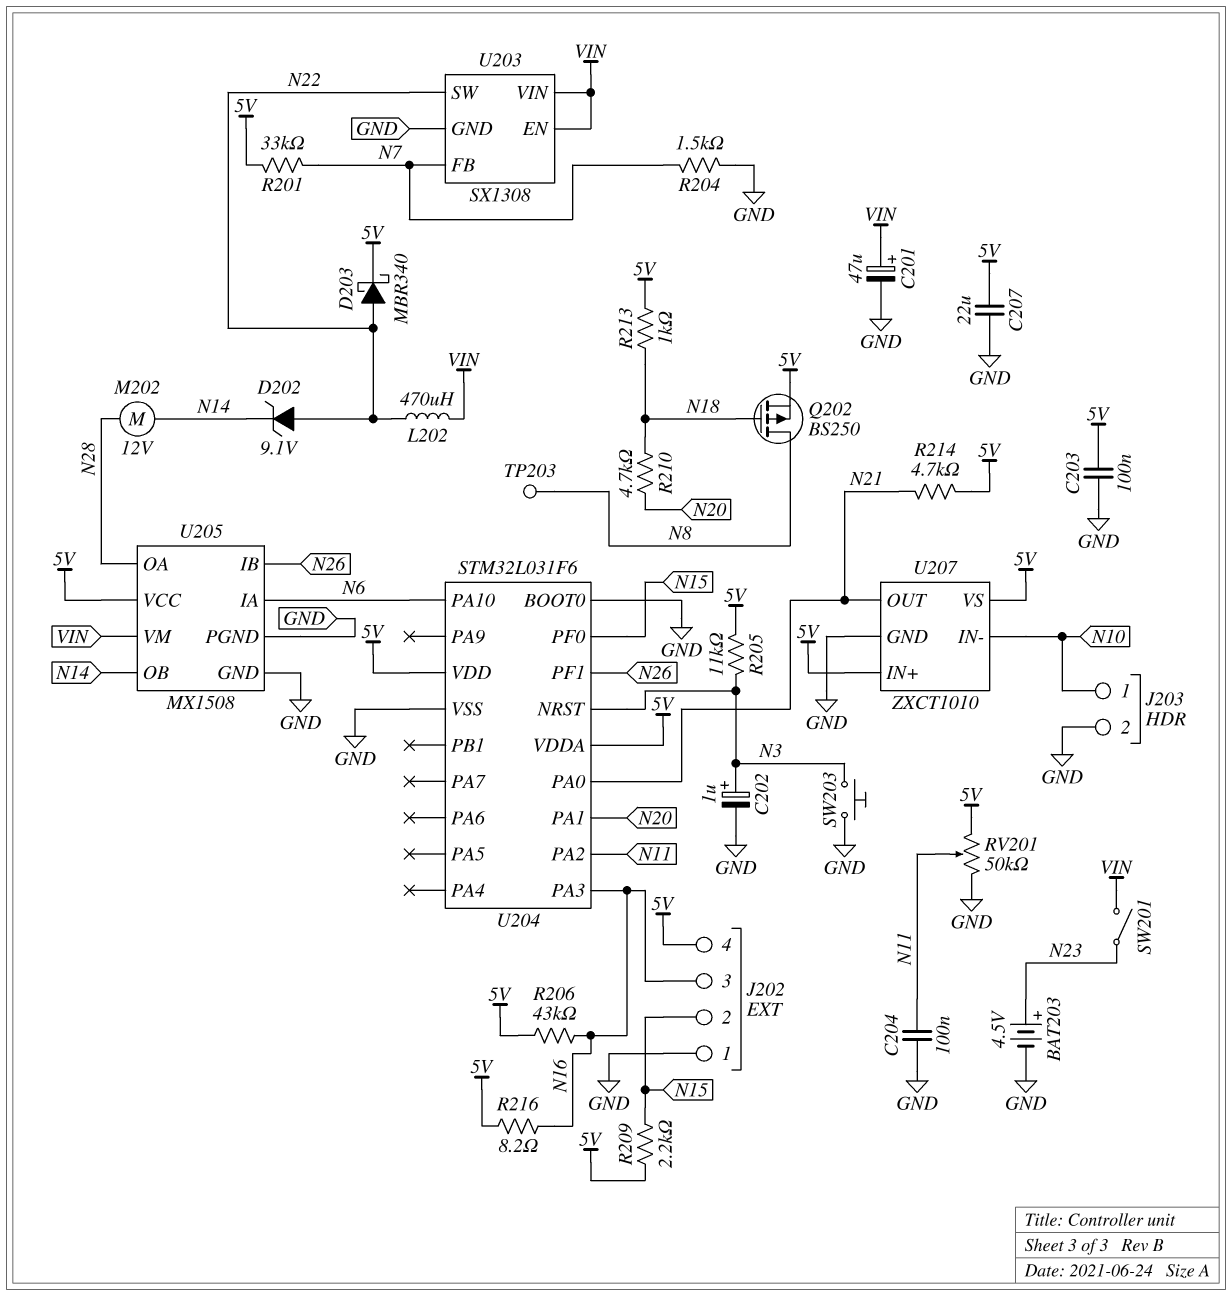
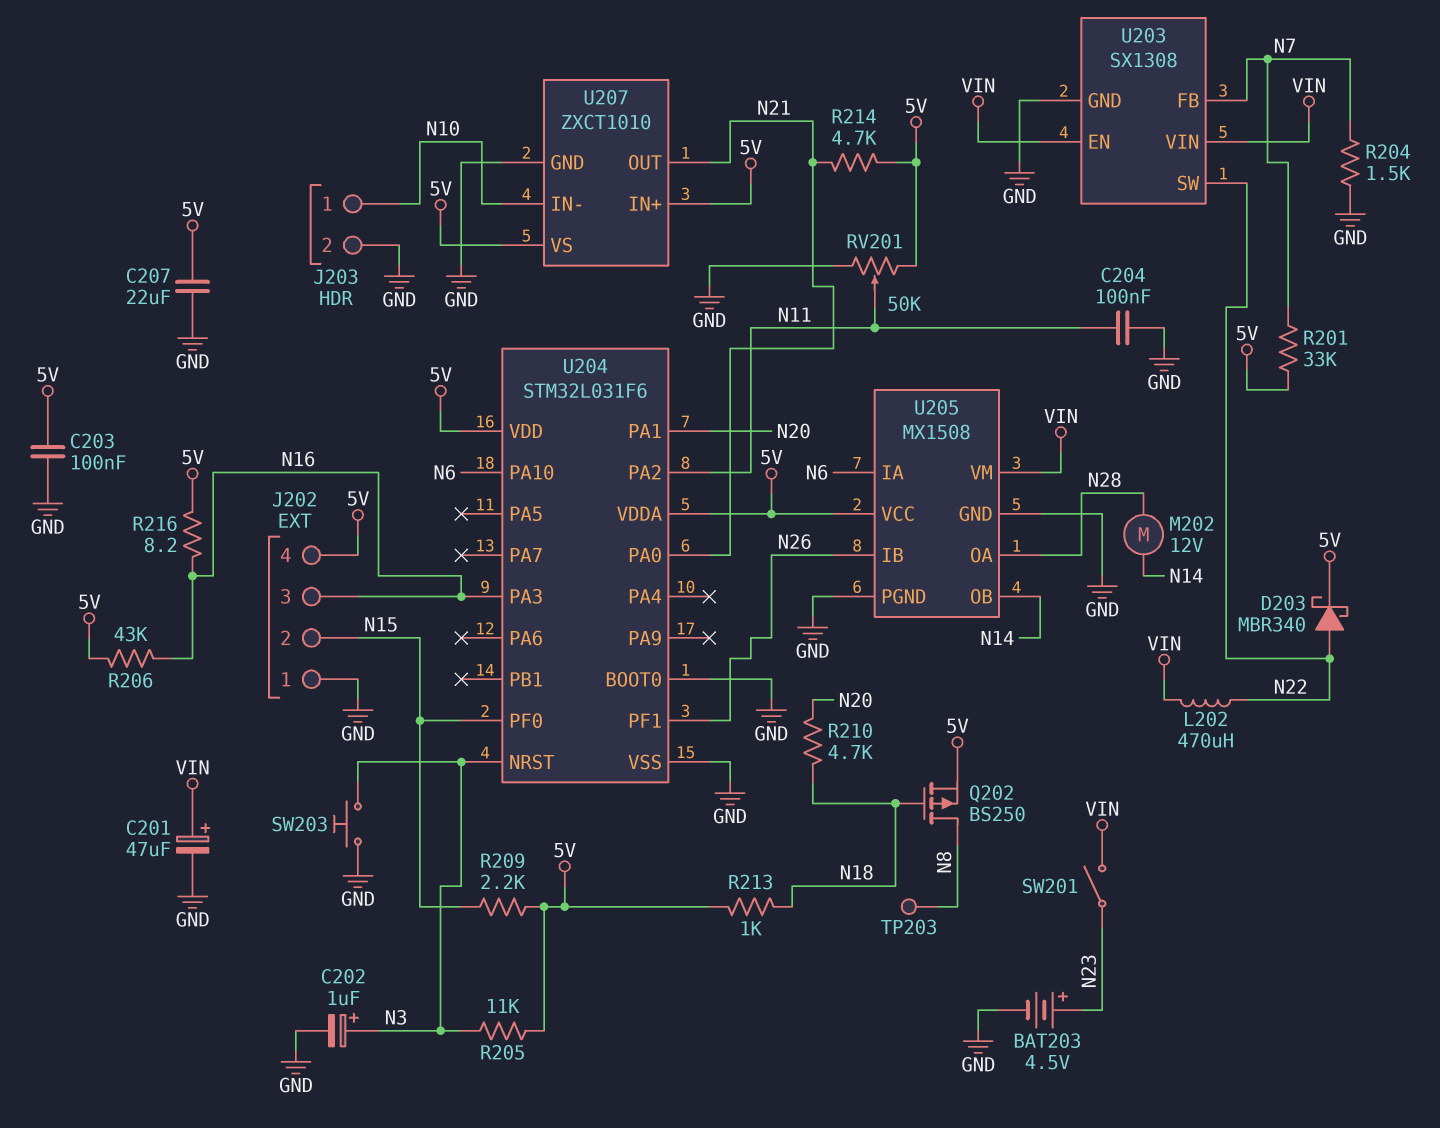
D202: zener 9.1V (A N22, K N14) -> none

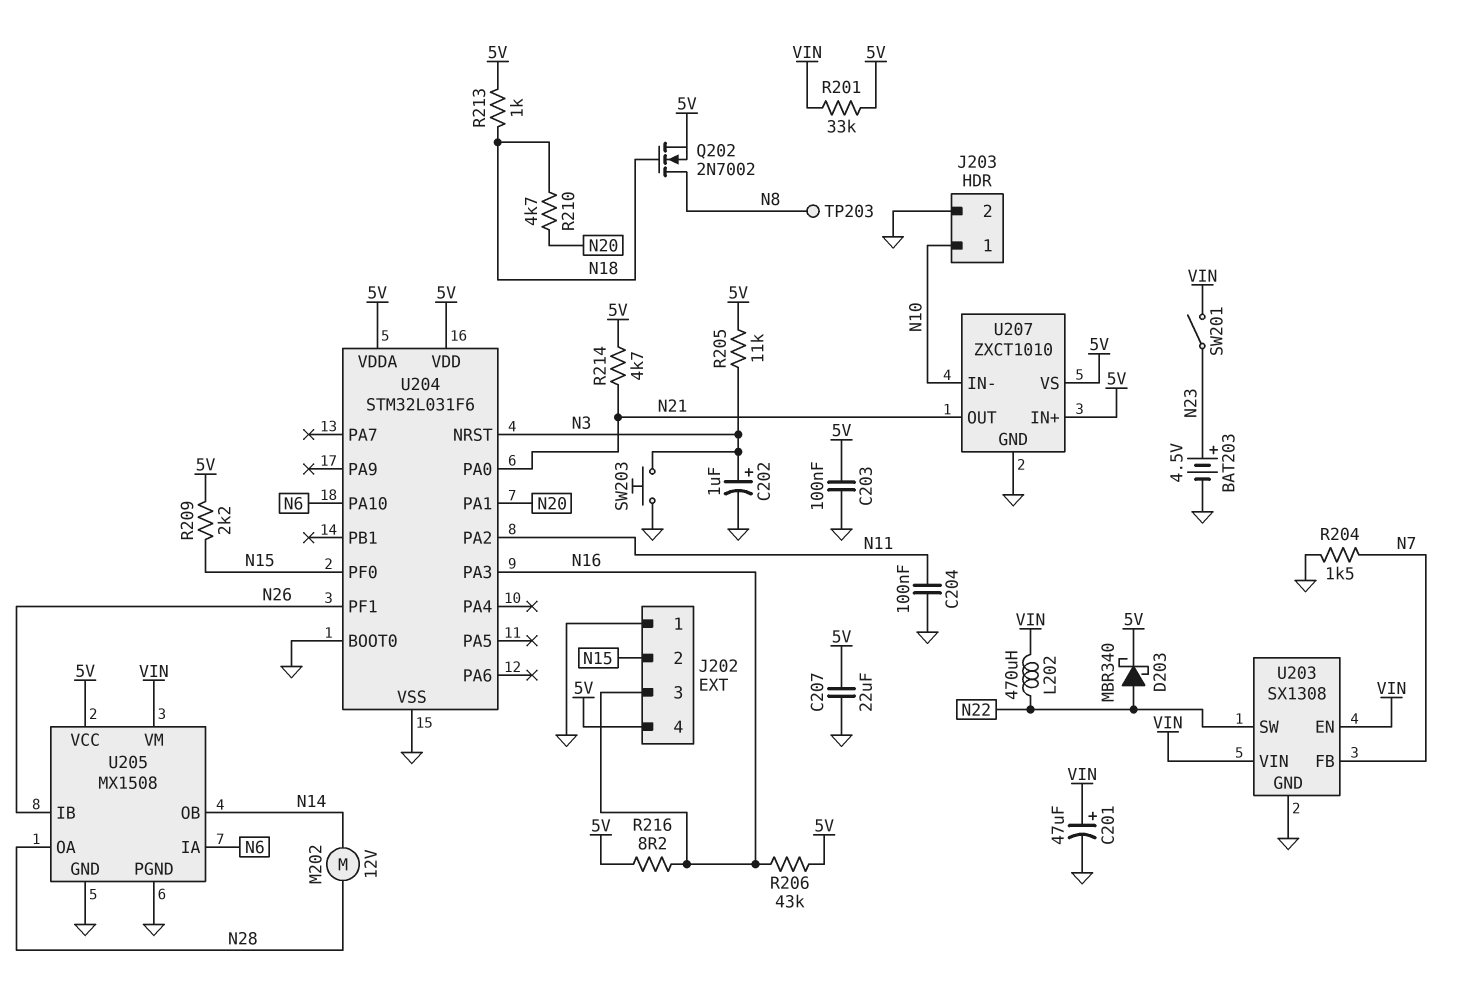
Q202: PMOS BS250 (G N18, D N8, S 5V) -> NMOS 2N7002 (G N18, D N8, S 5V)
R201: 33k (5V, N7) -> 33k (5V, VIN)
RV201: 50k (5V, GND, wiper N11) -> none

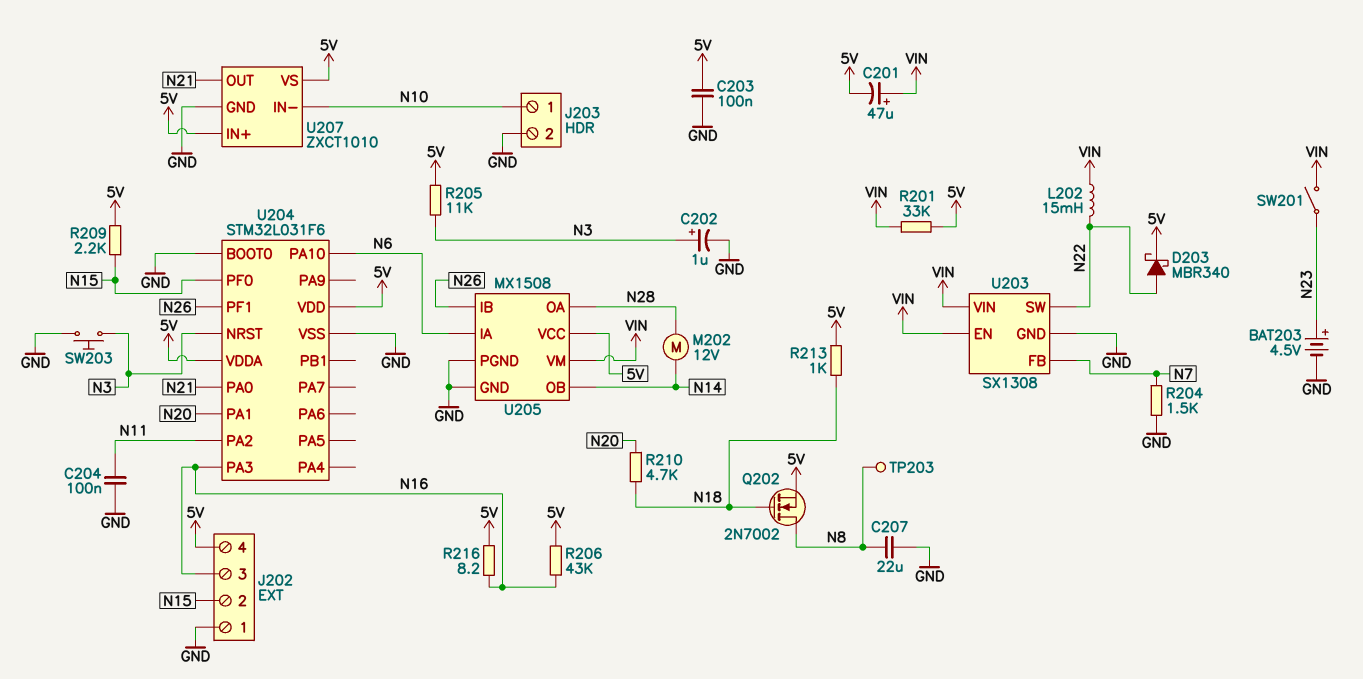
C201: 47uF (plus VIN, minus GND) -> 47uF (plus VIN, minus 5V)
C207: 22uF (5V, GND) -> 22uF (GND, N8)
L202: 470uH (N22, VIN) -> 15mH (N22, VIN)
R214: 4.7k (5V, N21) -> none

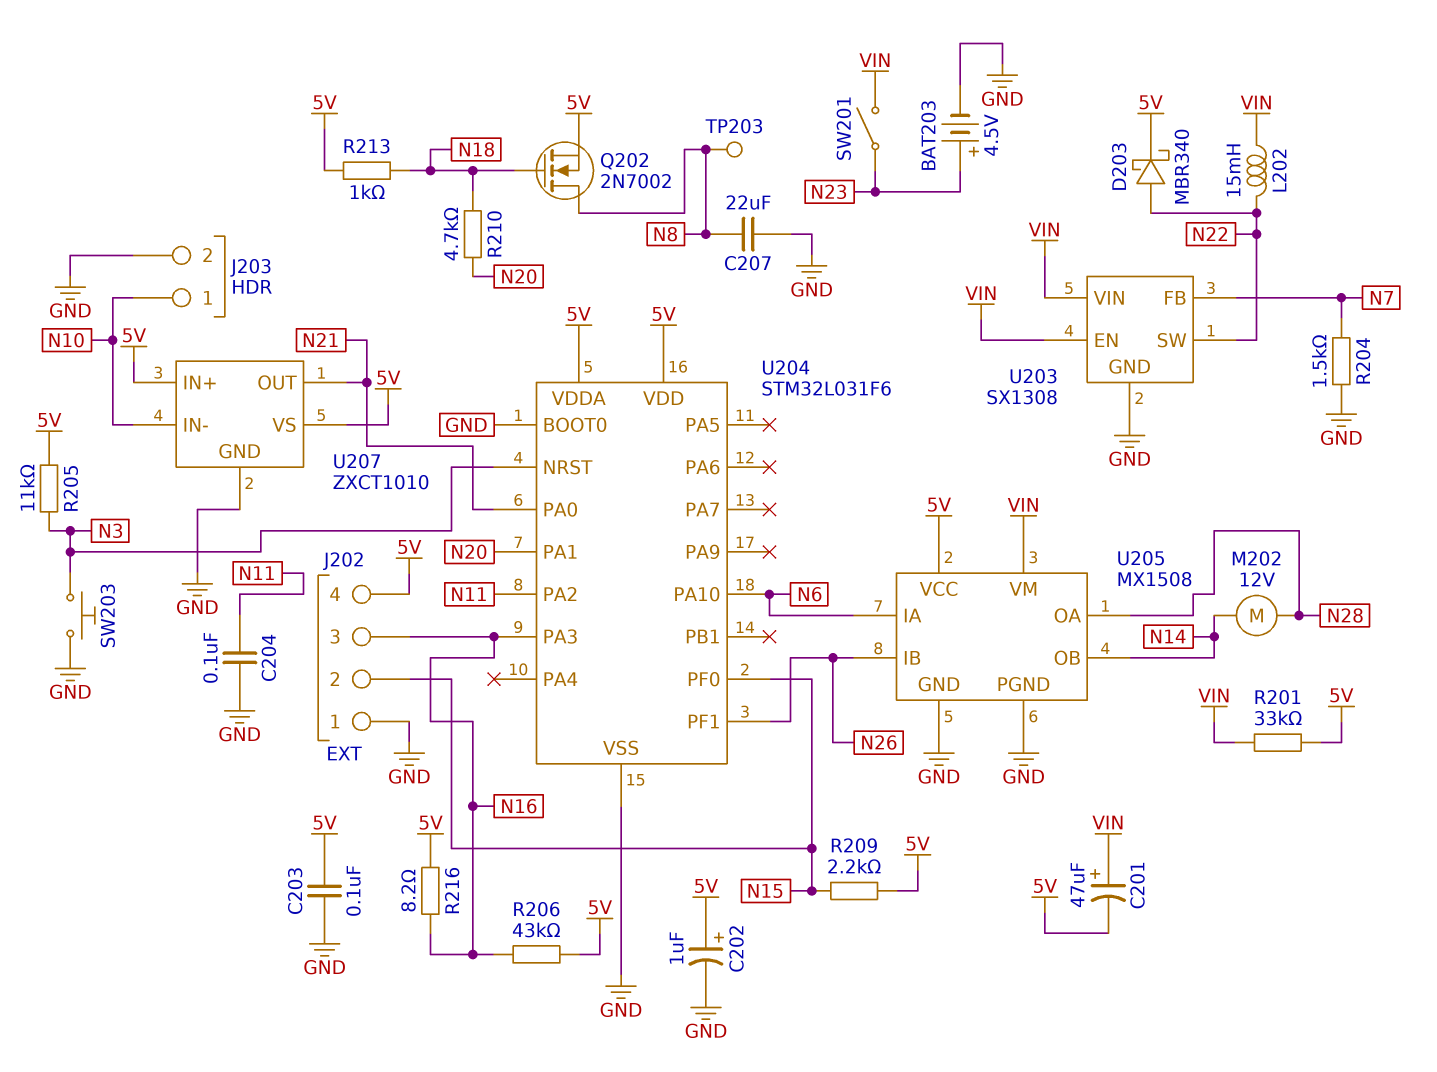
C202: 1uF (plus N3, minus GND) -> 1uF (plus 5V, minus GND)

